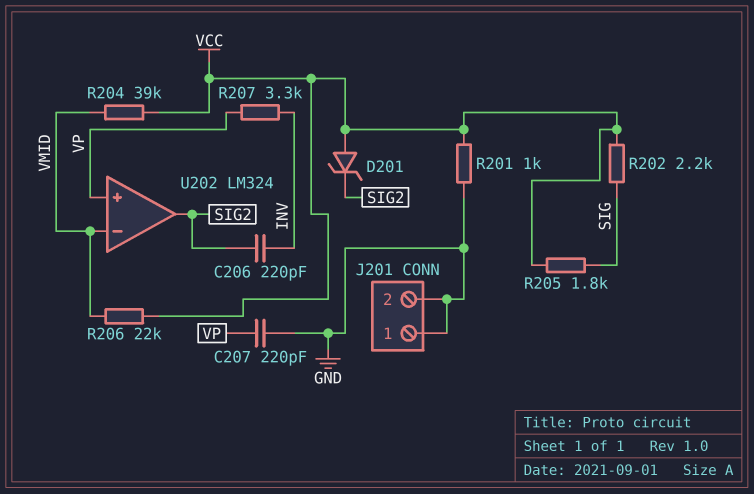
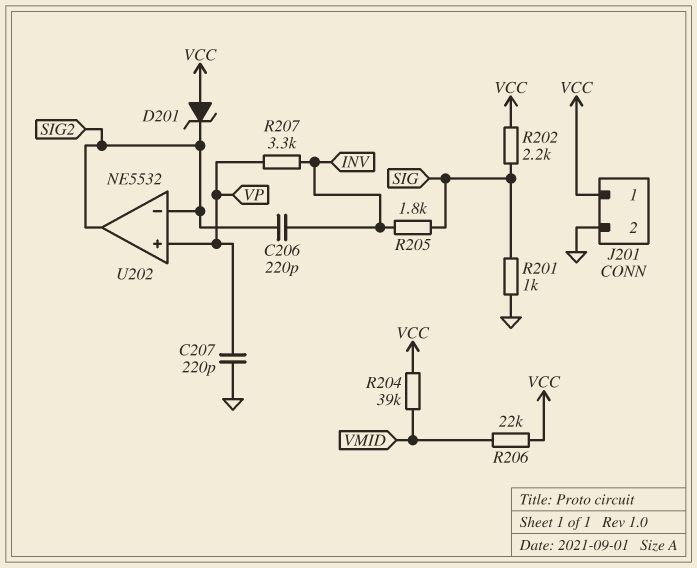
J201 pin 1: GND -> VCC
R201: 1k (GND, VCC) -> 1k (GND, SIG)
R205: 1.8k (SIG, VCC) -> 1.8k (INV, SIG)
U202: LM324 -> NE5532
U202 pin in-: VMID -> SIG2

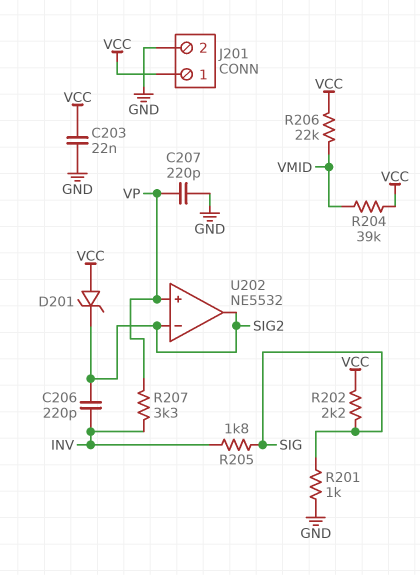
C203: none -> 22nF (GND, VCC)

